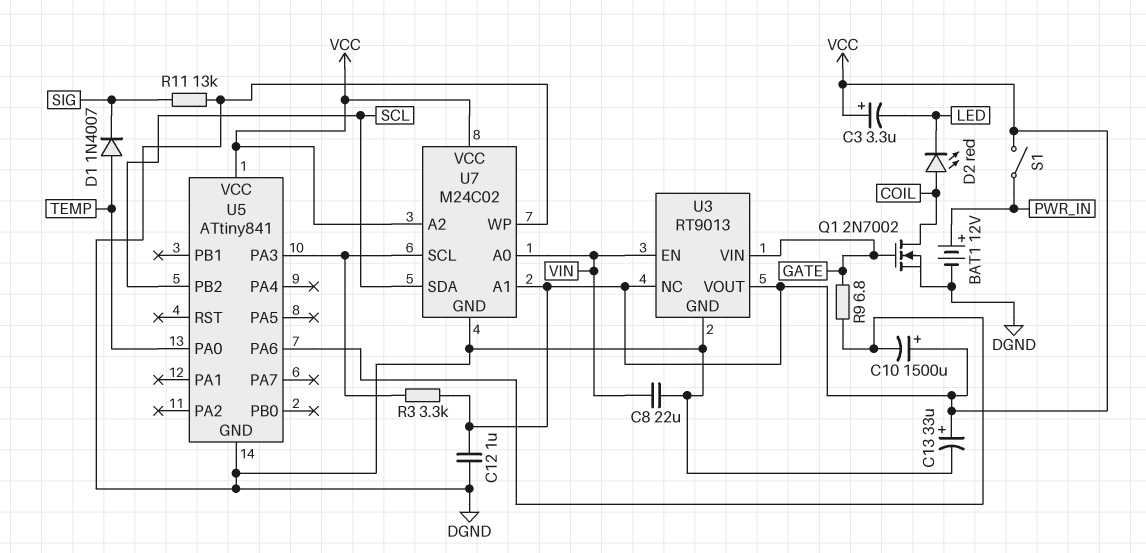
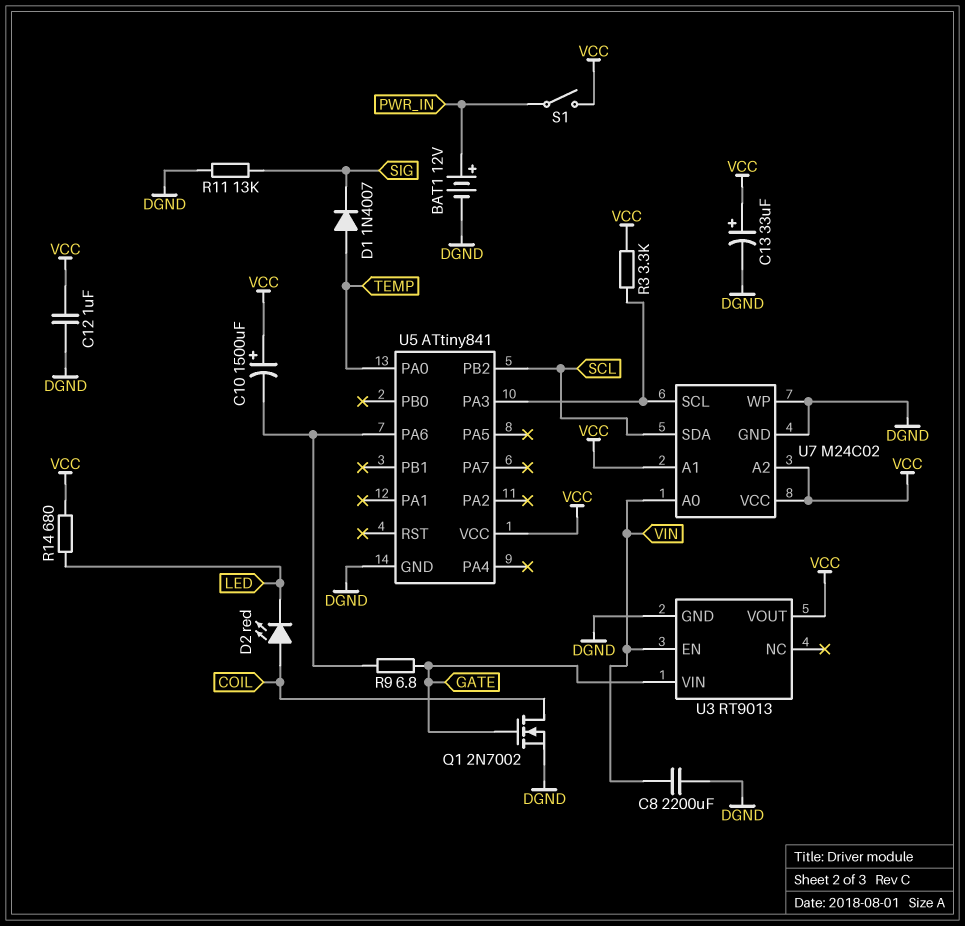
C3: 3.3uF (plus VCC, minus LED) -> none
C8: 22uF (DGND, VIN) -> 2200uF (DGND, VIN)
R14: none -> 680 (LED, VCC)
U3 pin NC: VCC -> none

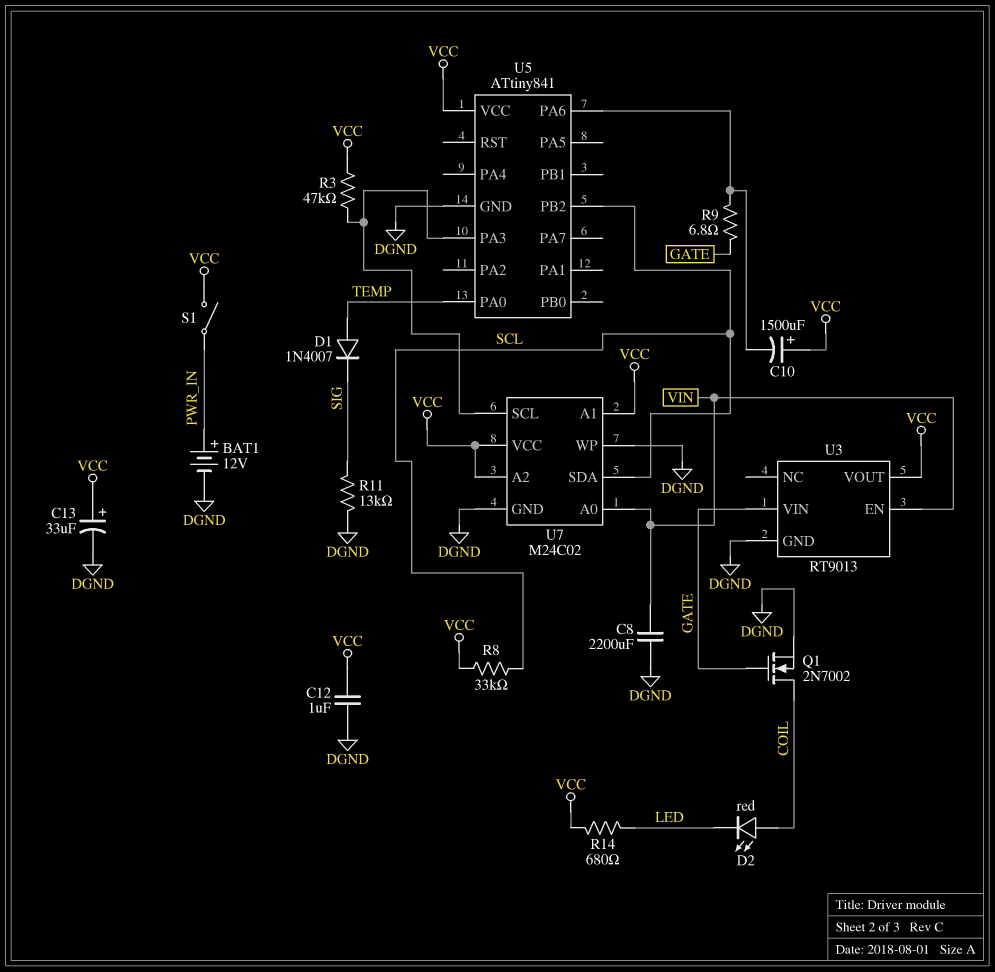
R3: 3.3k (U5/PA3, VCC) -> 47k (U5/PA3, VCC)
R8: none -> 33k (SCL, VCC)

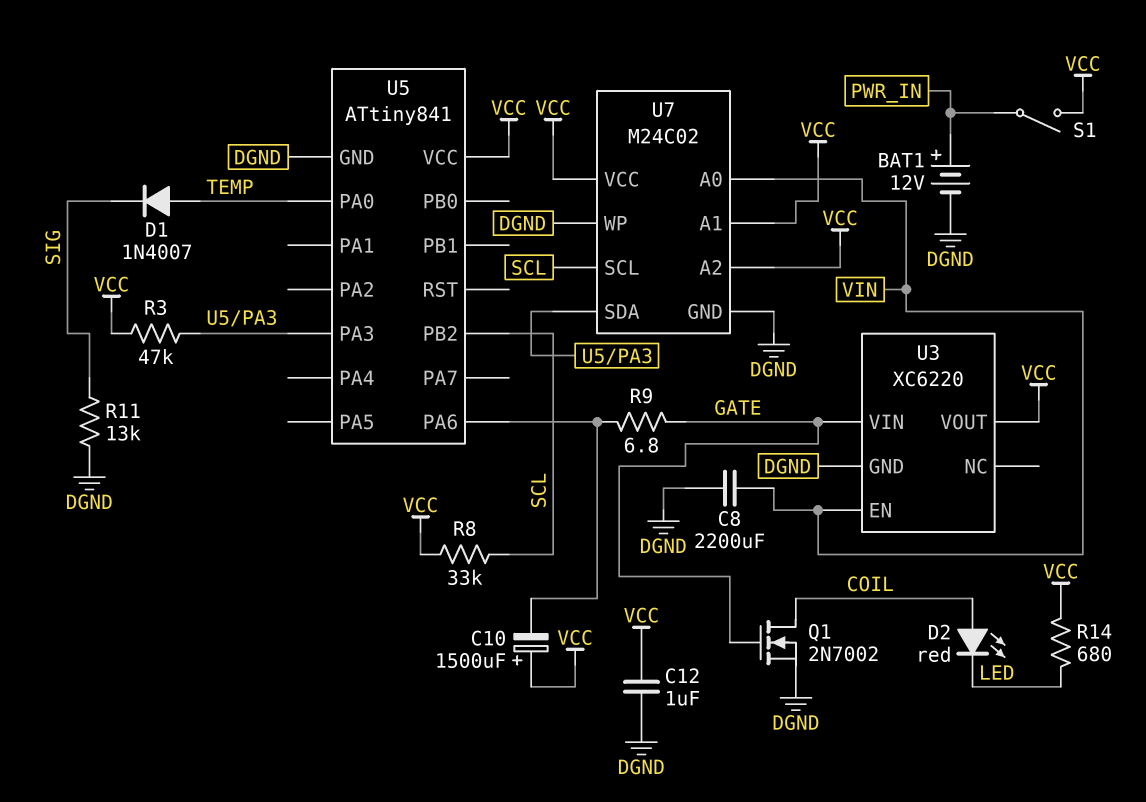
C13: 33uF (plus VCC, minus DGND) -> none
U3: RT9013 -> XC6220
U7 pin SCL: U5/PA3 -> SCL
U7 pin SDA: SCL -> U5/PA3

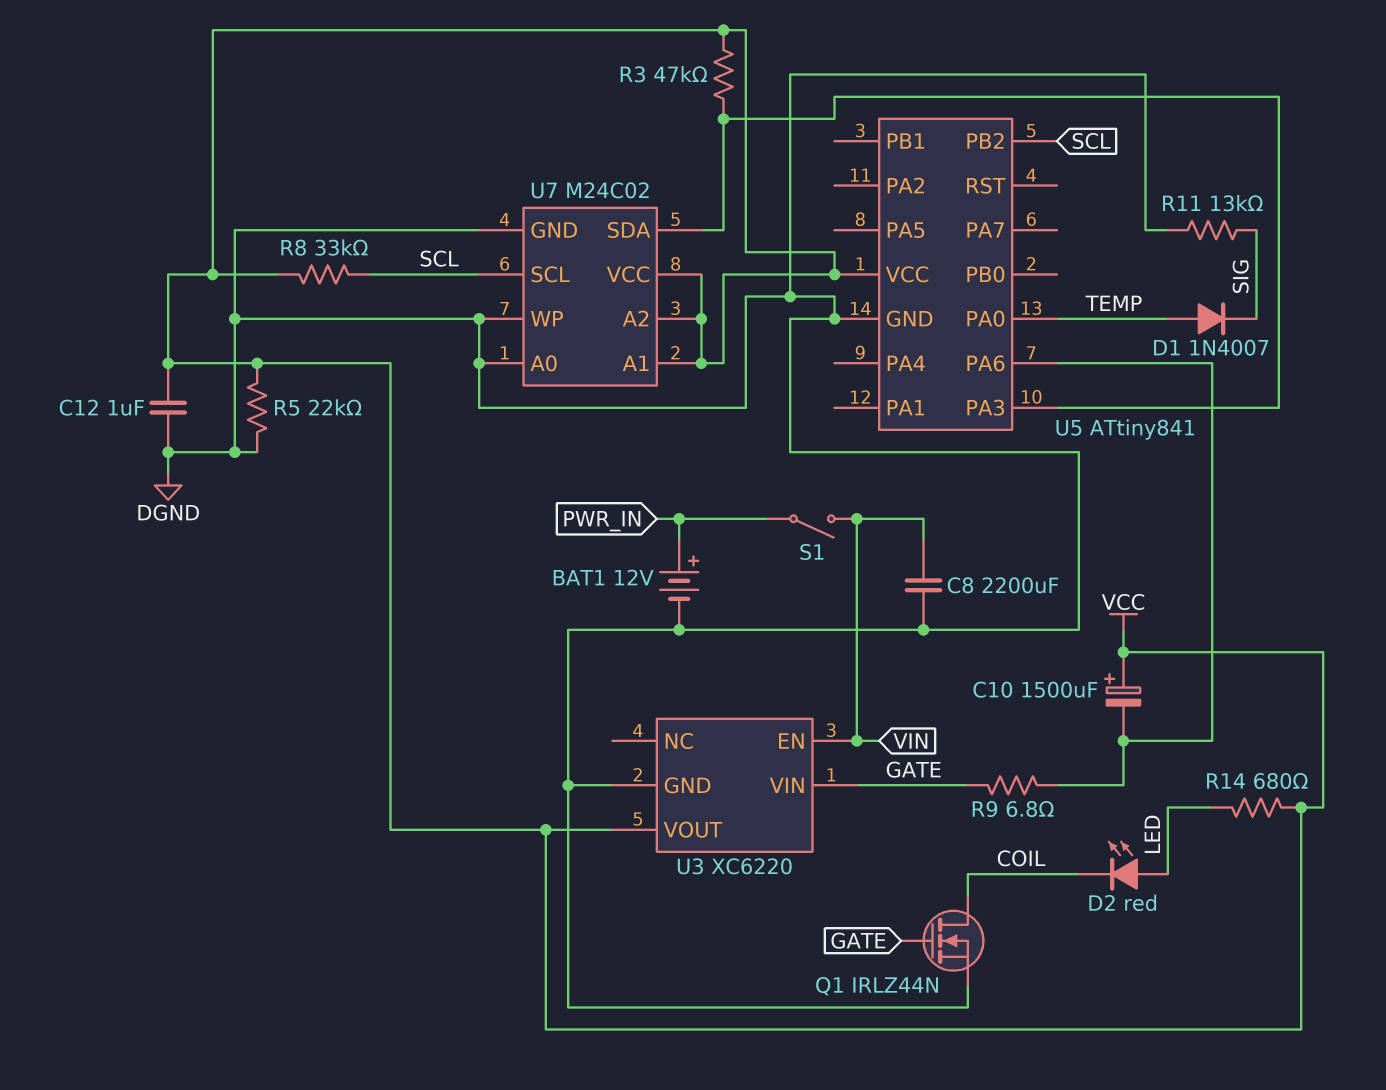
D2: LED red (A COIL, K LED) -> LED red (A LED, K COIL)
Q1: NMOS 2N7002 (G GATE, D COIL, S DGND) -> NMOS IRLZ44N (G GATE, D COIL, S DGND)
R5: none -> 22k (DGND, VCC)
S1: switch (PWR_IN, VCC) -> switch (PWR_IN, VIN)
U7 pin A0: VIN -> DGND

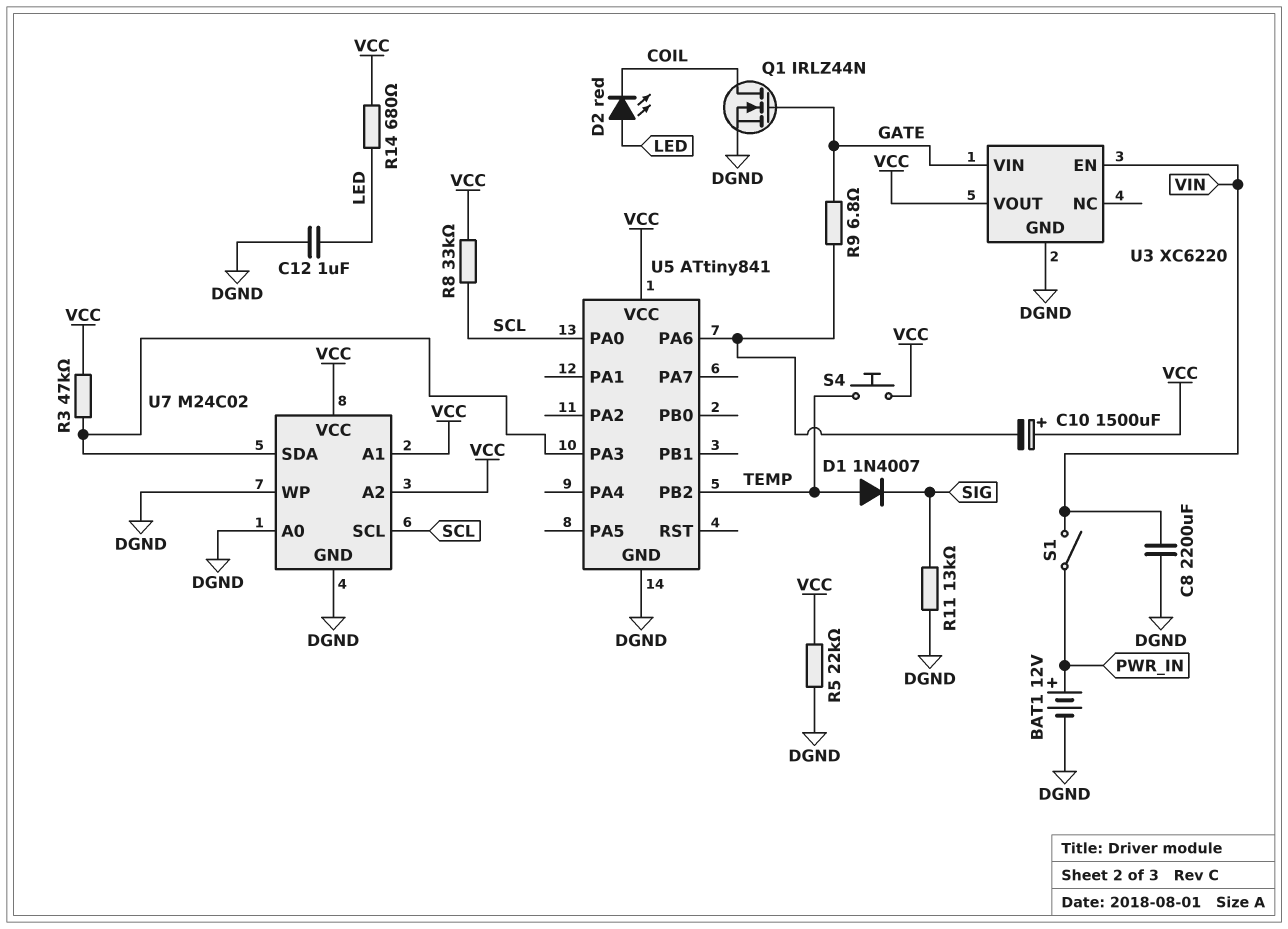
C12: 1uF (DGND, VCC) -> 1uF (DGND, LED)
S4: none -> button (TEMP, VCC)
U5 pin PA0: TEMP -> SCL
U5 pin PB2: SCL -> TEMP

